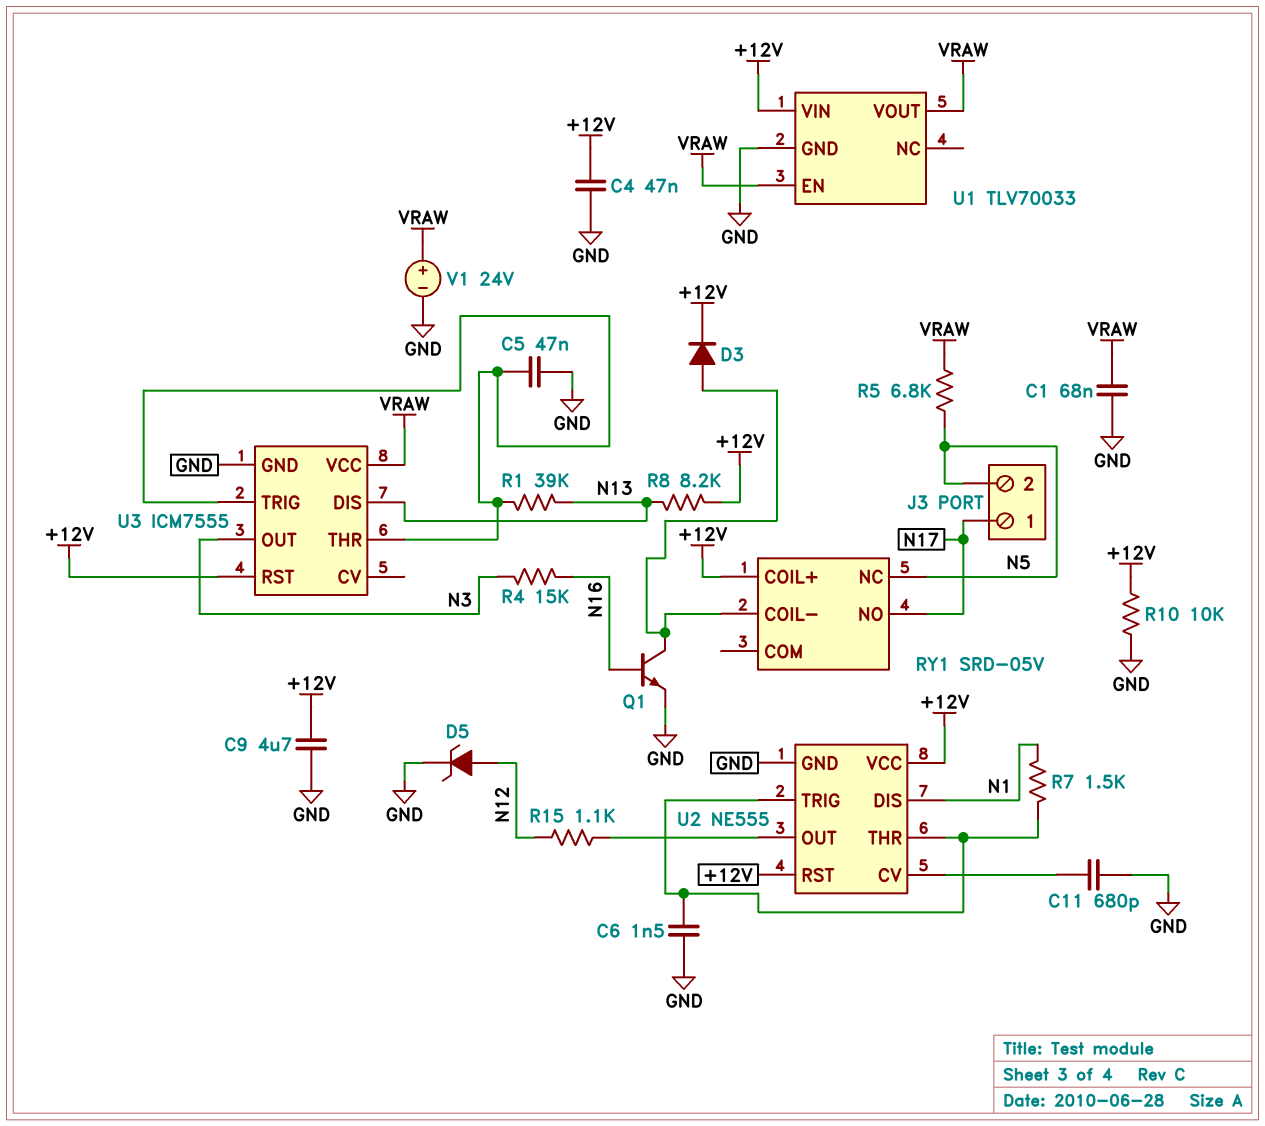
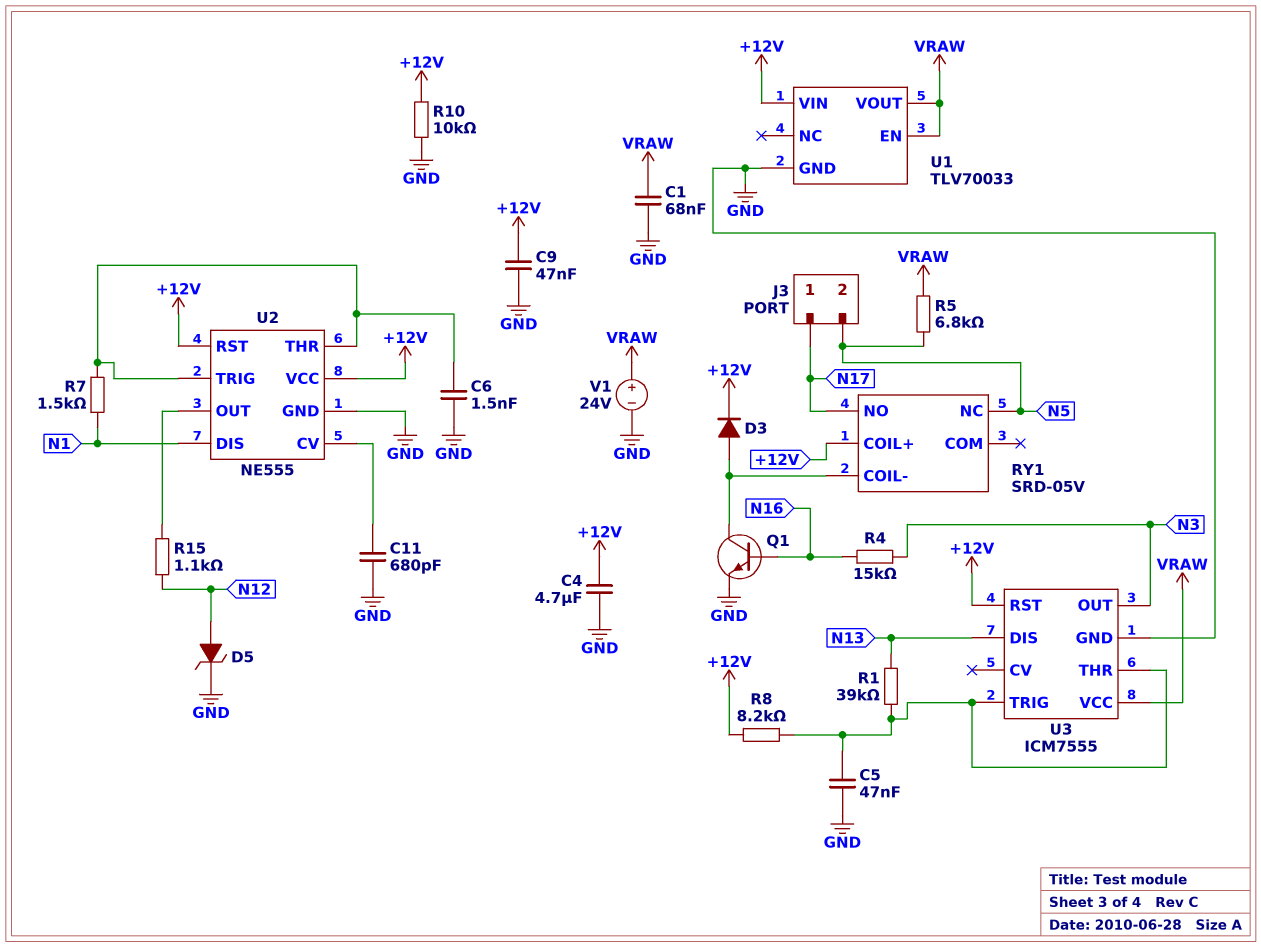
C4: 47nF (+12V, GND) -> 4.7uF (+12V, GND)
C9: 4.7uF (+12V, GND) -> 47nF (+12V, GND)
R8: 8.2k (+12V, N13) -> 8.2k (+12V, U3/THR)

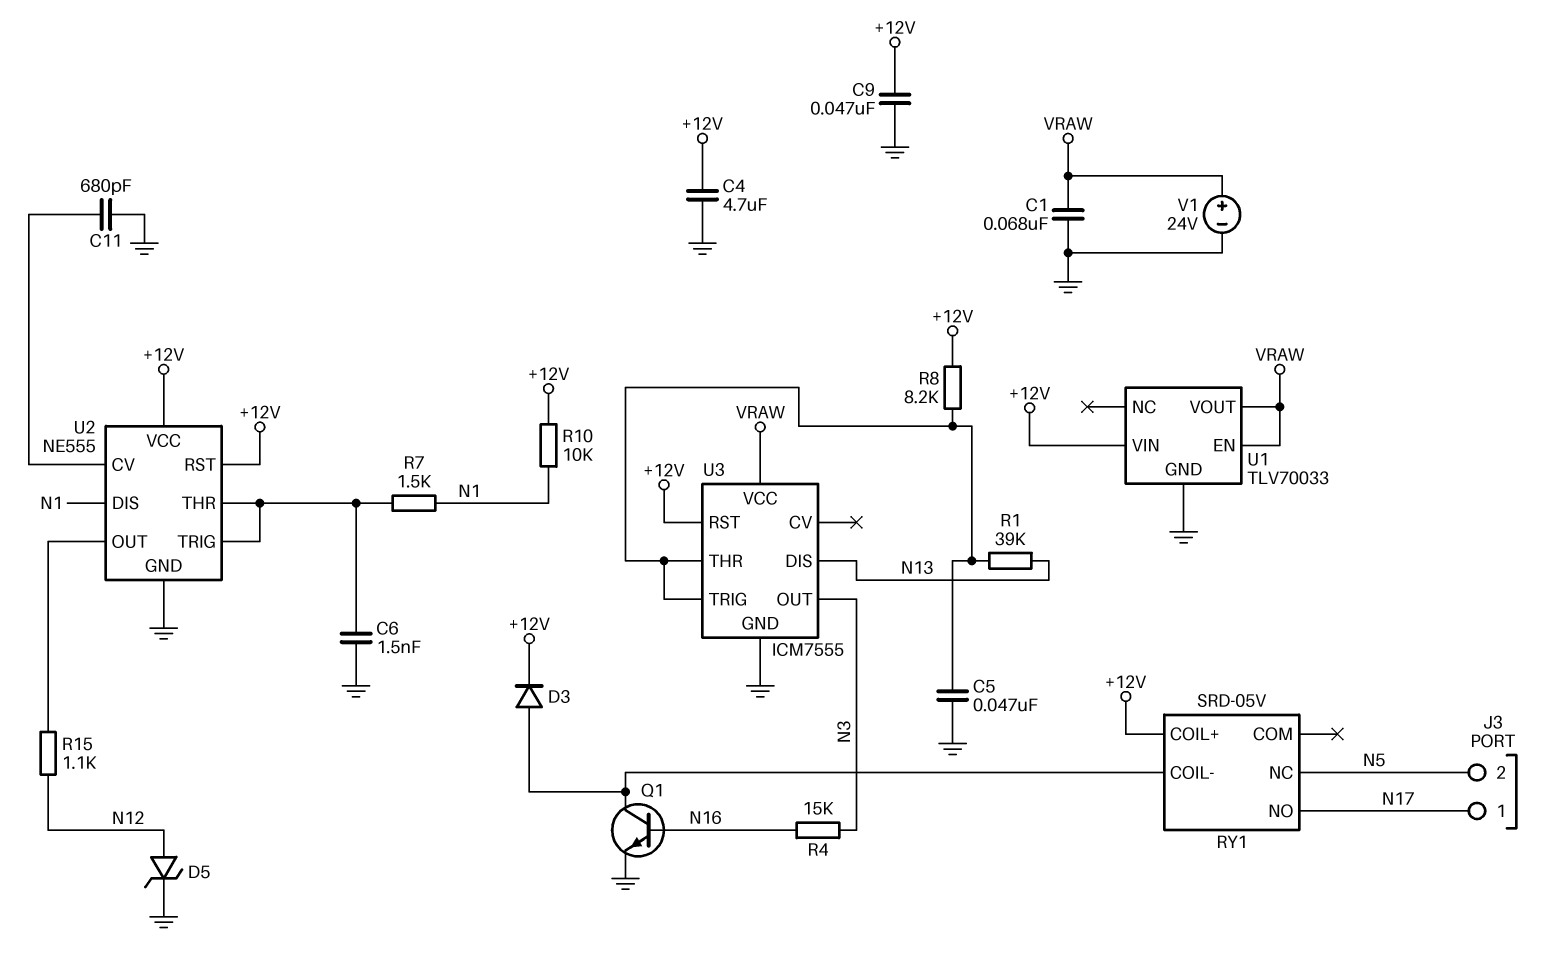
R5: 6.8k (N5, VRAW) -> none
R10: 10k (+12V, GND) -> 10k (+12V, N1)

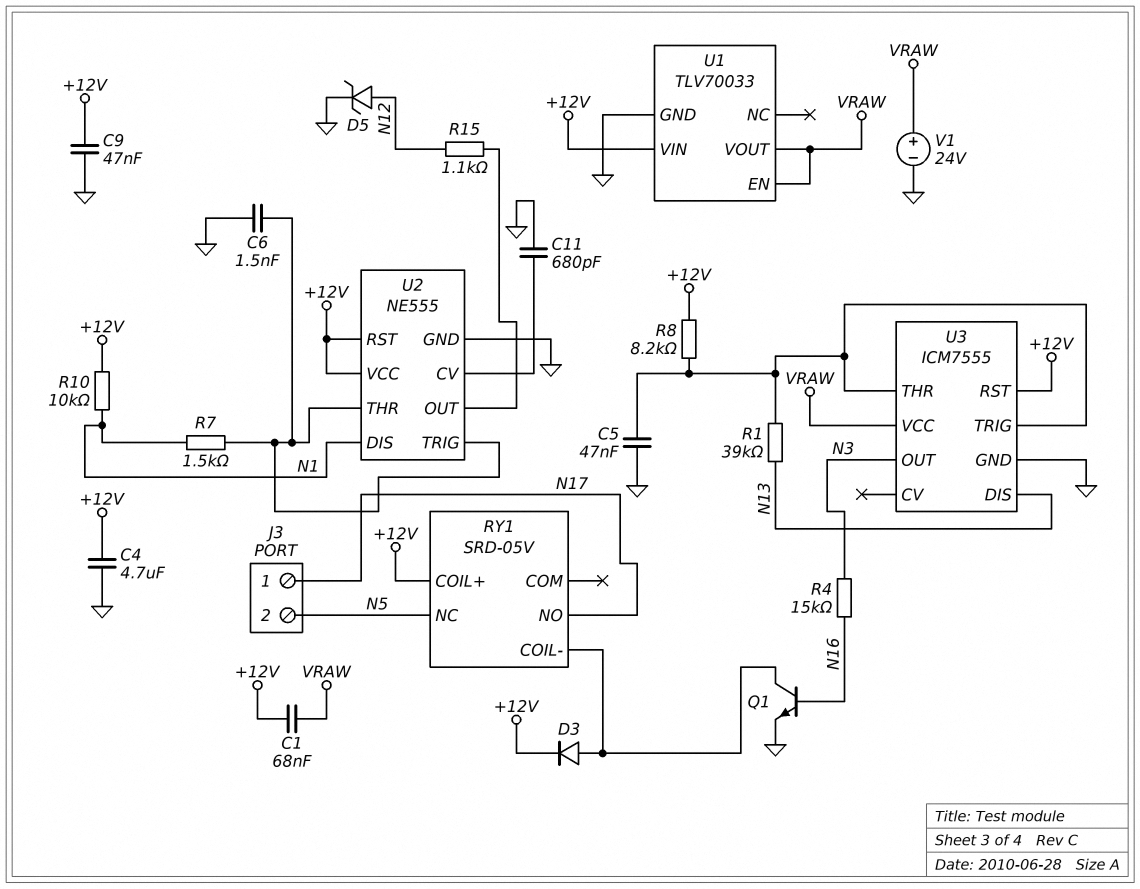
C1: 68nF (GND, VRAW) -> 68nF (+12V, VRAW)

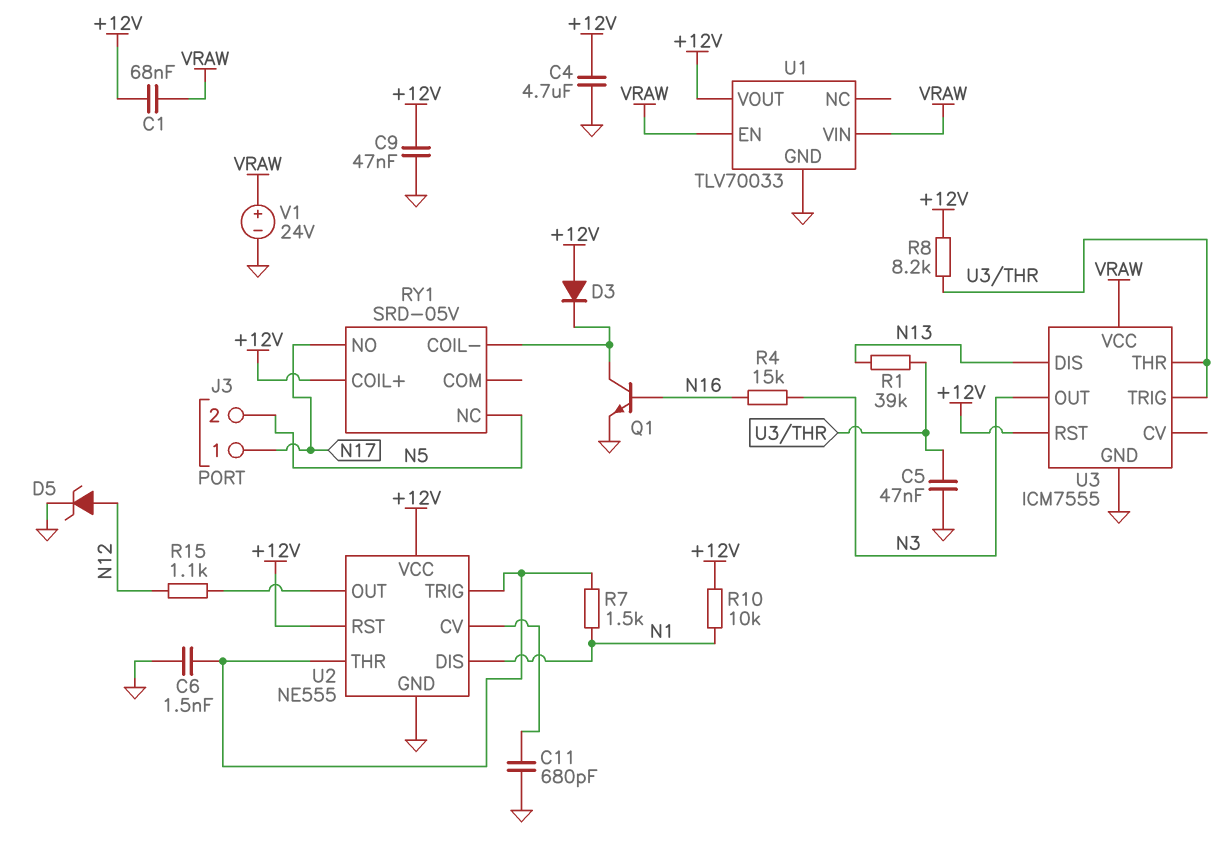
D3: diode (A RY1/COIL-, K +12V) -> diode (A +12V, K RY1/COIL-)
U1 pin VIN: +12V -> VRAW
U1 pin VOUT: VRAW -> +12V

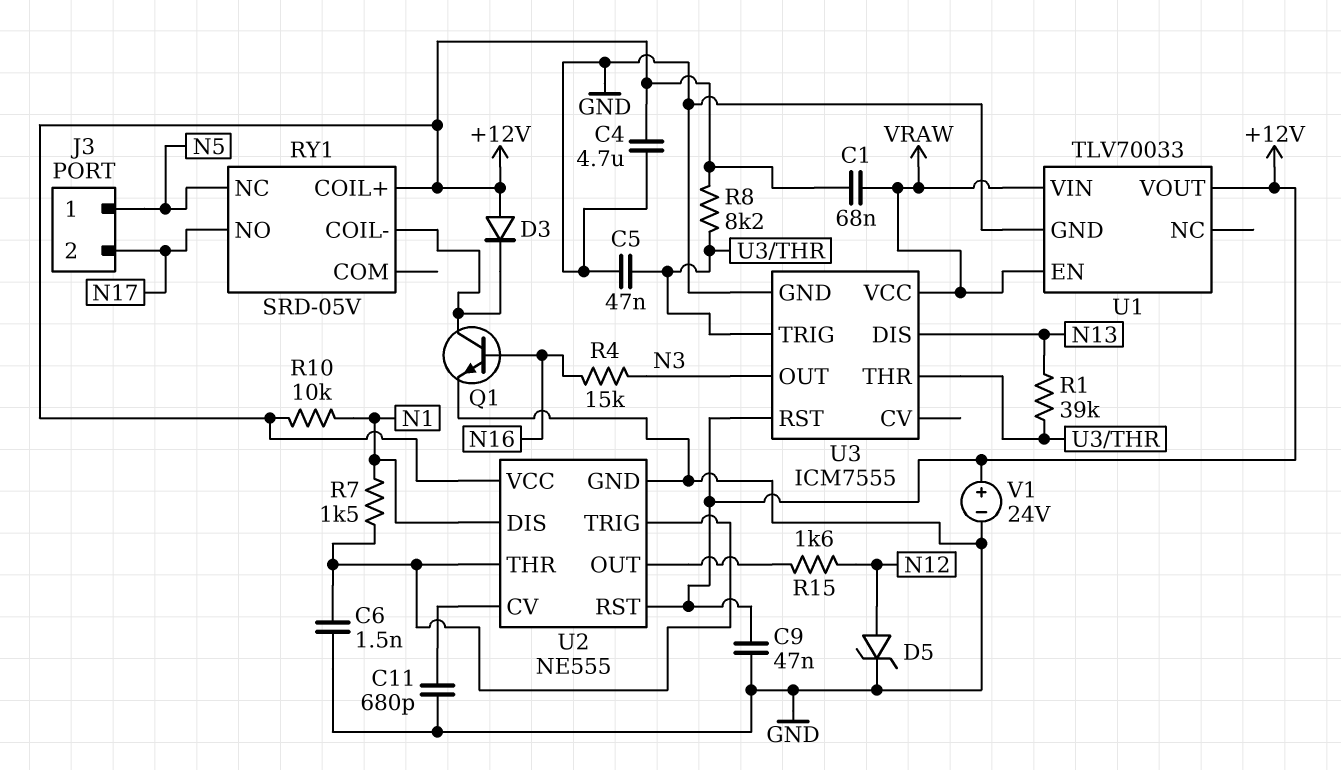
J3 pin 1: N17 -> N5
J3 pin 2: N5 -> N17
R15: 1.1k (N12, U2/OUT) -> 1.6k (N12, U2/OUT)
V1: 24V (plus VRAW, minus GND) -> 24V (plus +12V, minus GND)

